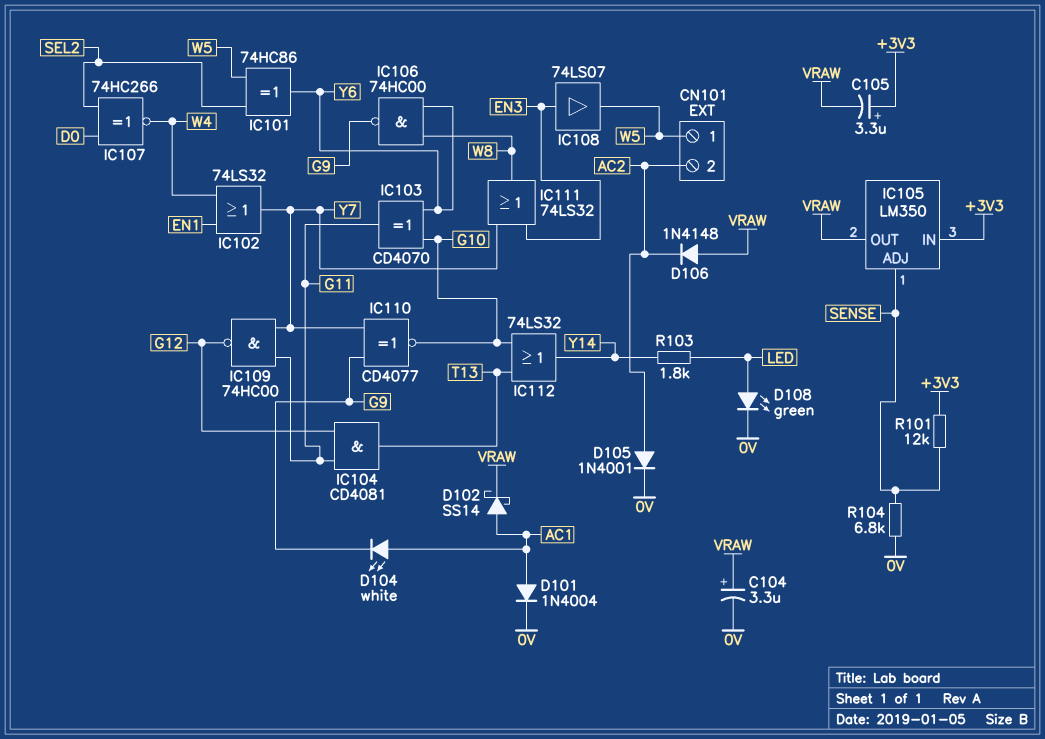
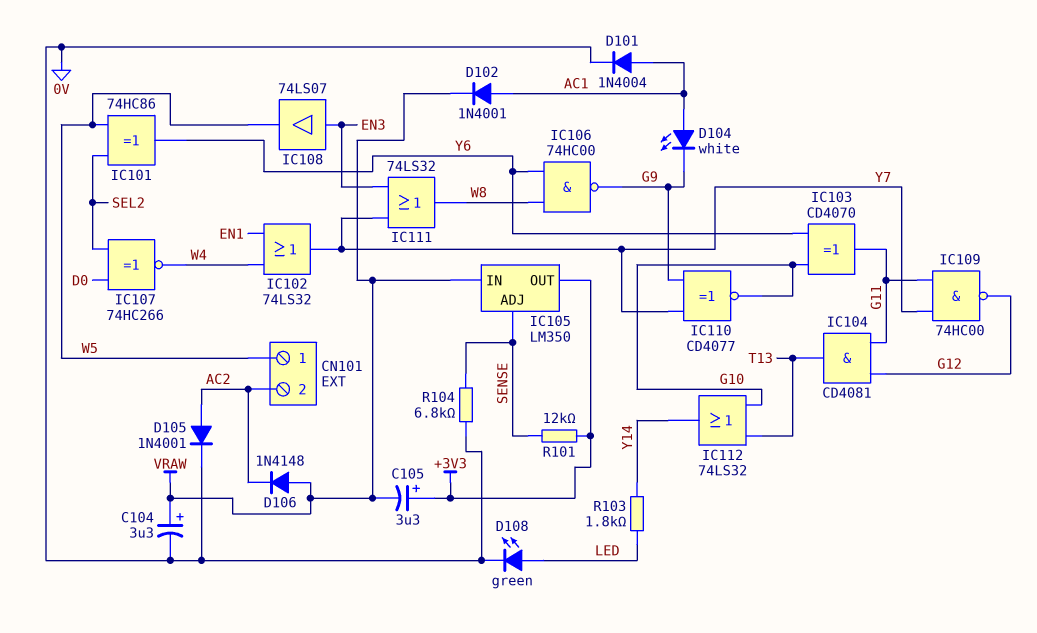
D102: schottky SS14 (A AC1, K VRAW) -> diode 1N4001 (A AC1, K VRAW)
IC105 pin IN: +3V3 -> VRAW
IC105 pin OUT: VRAW -> +3V3

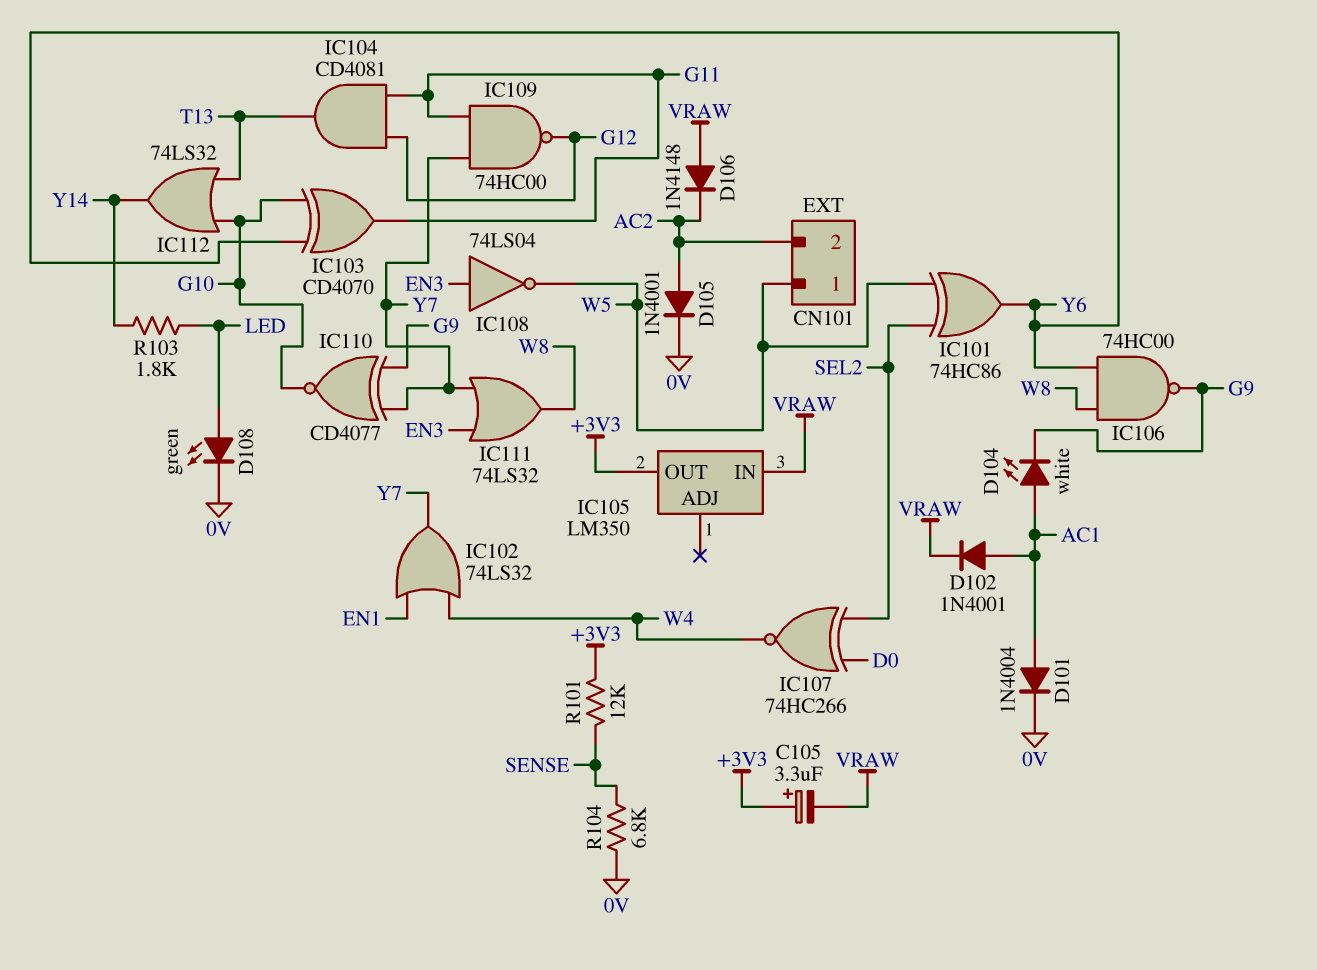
C104: 3.3uF (plus VRAW, minus 0V) -> none
IC105 pin ADJ: SENSE -> none
IC108: buffer 74LS07 (in EN3, out W5) -> NOT 74LS04 (in EN3, out W5)

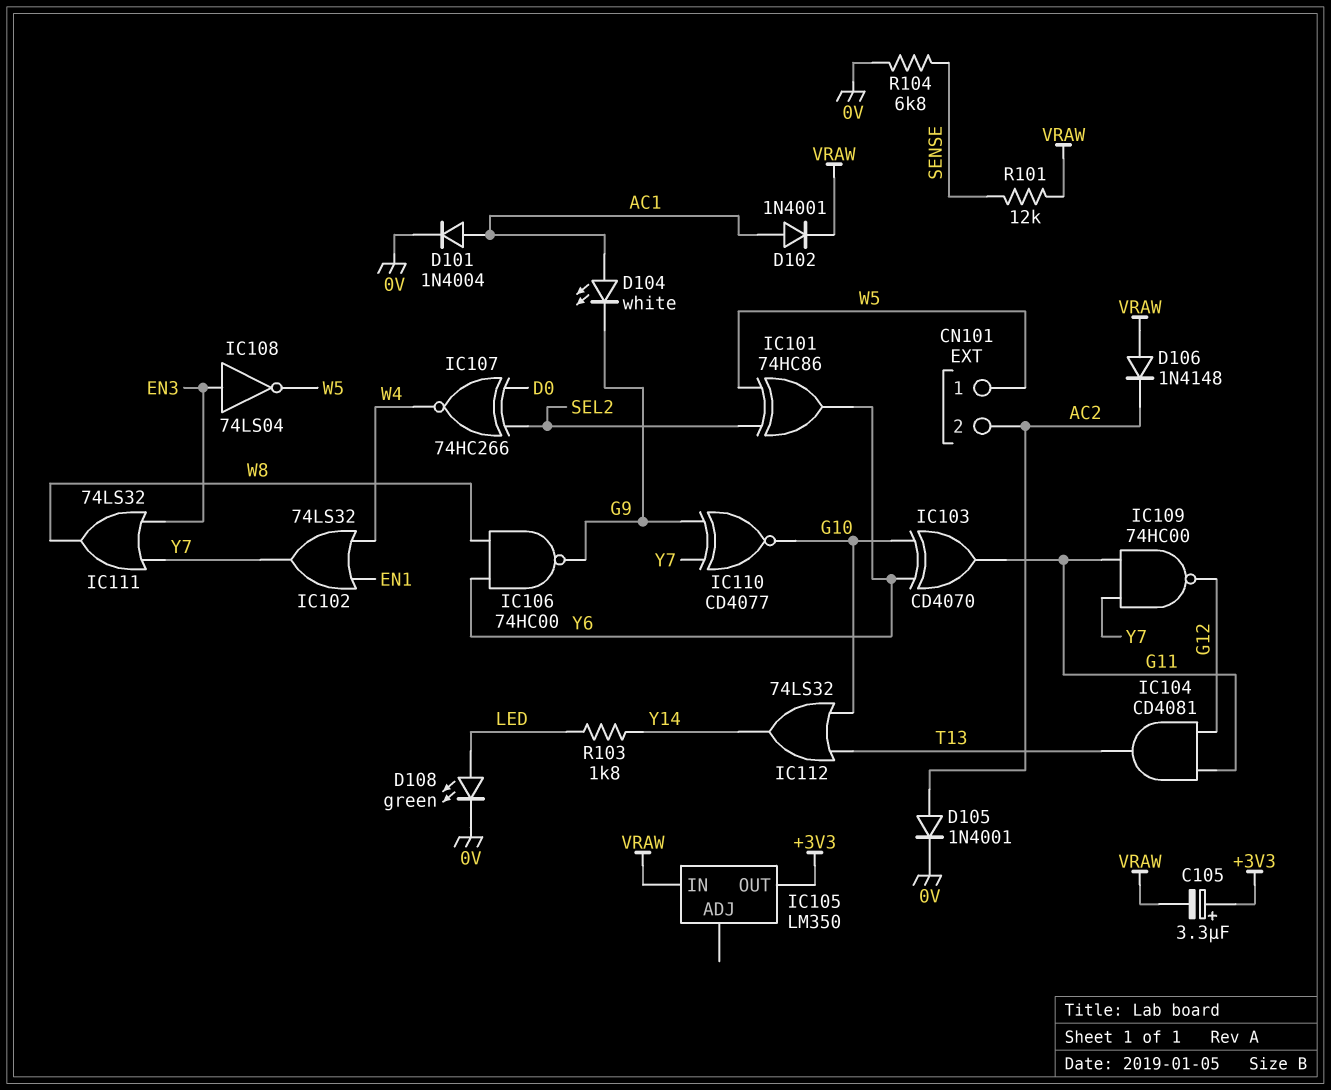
R101: 12k (+3V3, SENSE) -> 12k (SENSE, VRAW)

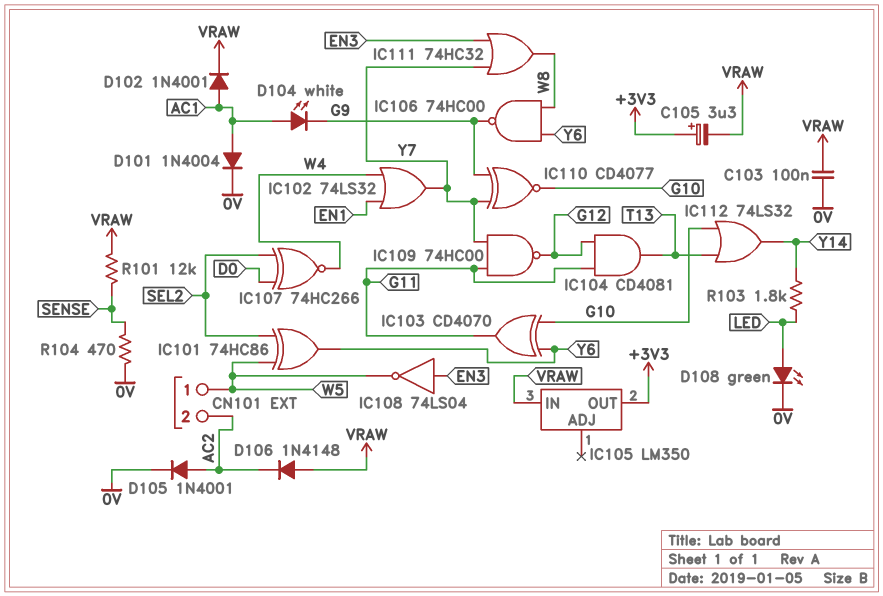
C103: none -> 100nF (0V, VRAW)
IC111: OR 74LS32 (in EN3, in Y7, out W8) -> OR 74HC32 (in EN3, in Y7, out W8)
R104: 6.8k (0V, SENSE) -> 470 (0V, SENSE)

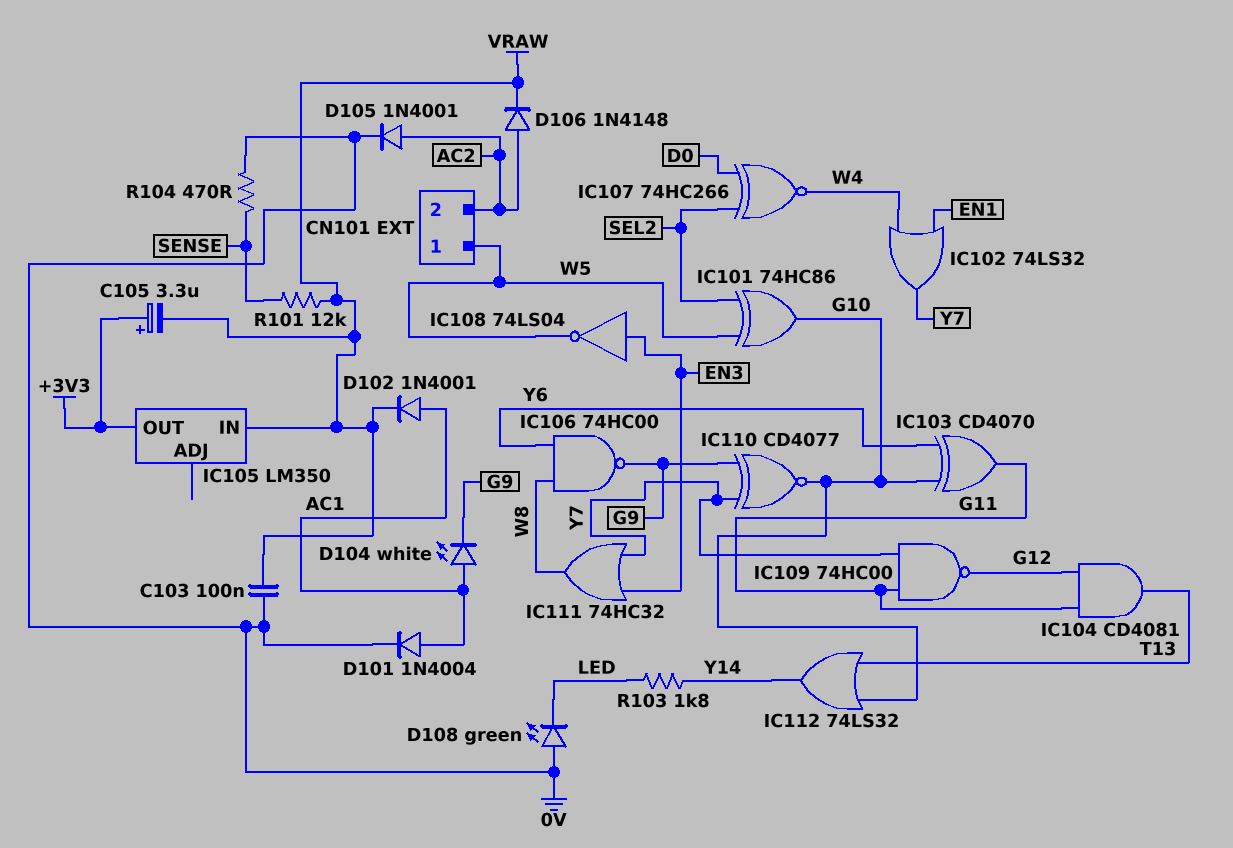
D106: diode 1N4148 (A VRAW, K AC2) -> diode 1N4148 (A AC2, K VRAW)
D108: LED green (A LED, K 0V) -> LED green (A 0V, K LED)
IC101: XOR 74HC86 (in SEL2, in W5, out Y6) -> XOR 74HC86 (in SEL2, in W5, out G10)

